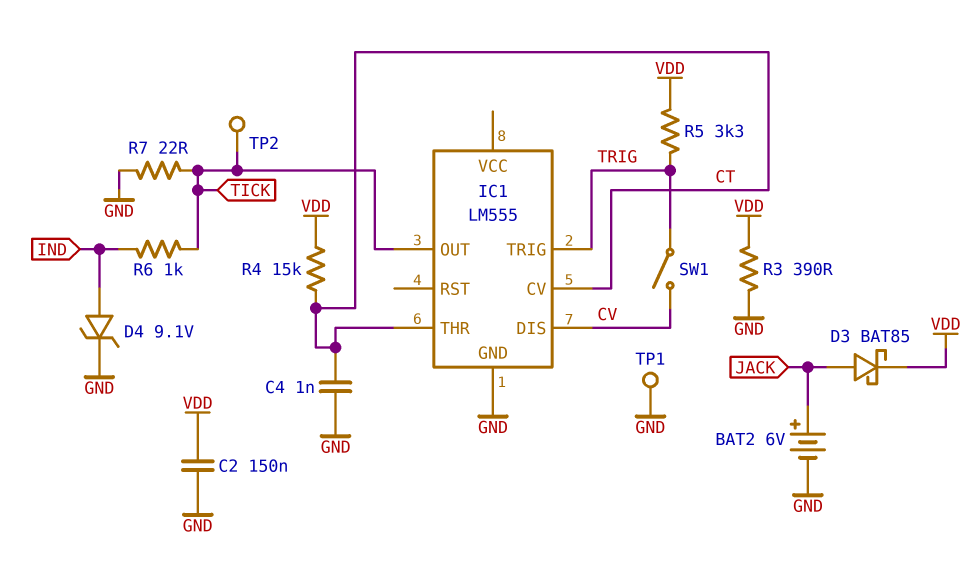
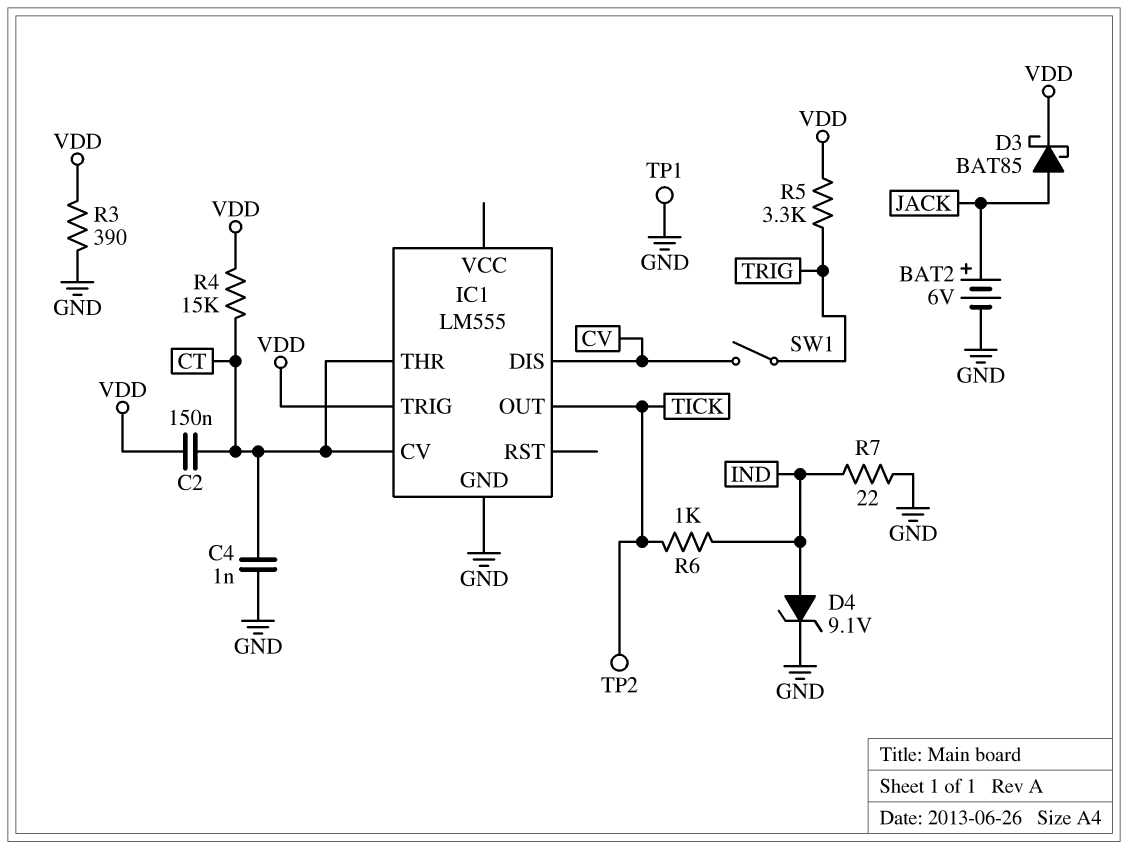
C2: 150nF (GND, VDD) -> 150nF (CT, VDD)
IC1 pin TRIG: TRIG -> VDD
R7: 22 (GND, TICK) -> 22 (GND, IND)

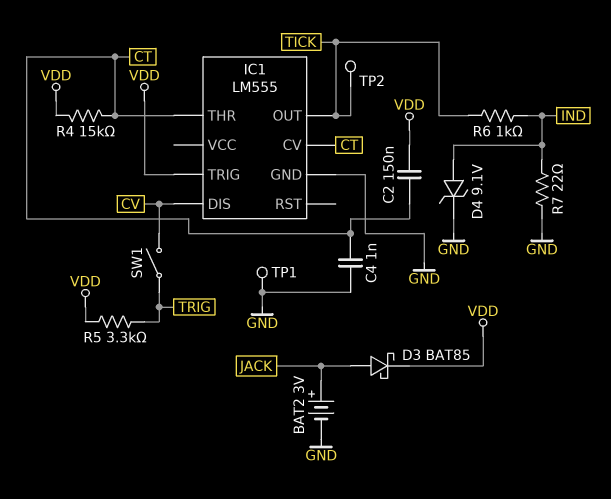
BAT2: 6V (plus JACK, minus GND) -> 3V (plus JACK, minus GND)
R3: 390 (GND, VDD) -> none

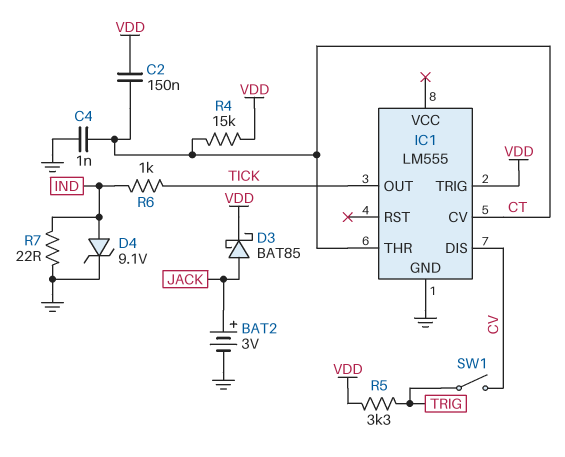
TP1: test point (GND) -> none
TP2: test point (TICK) -> none

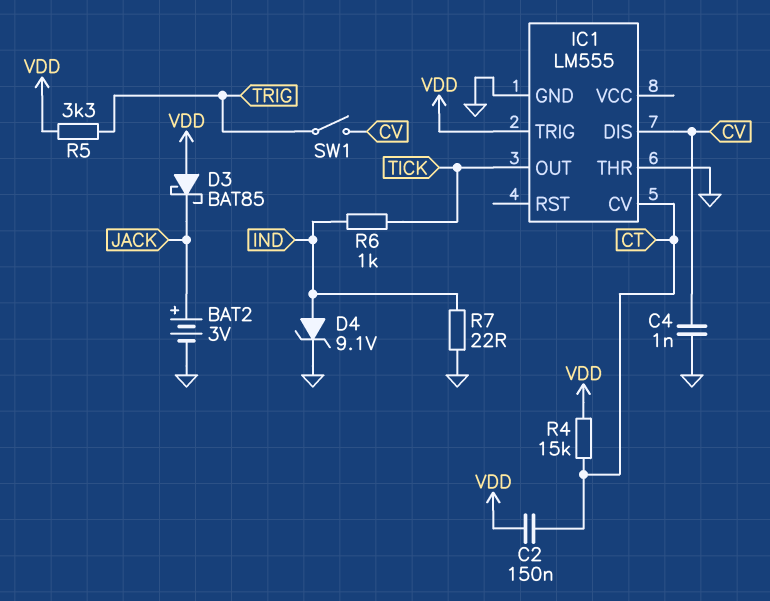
C4: 1nF (CT, GND) -> 1nF (CV, GND)
D3: schottky BAT85 (A JACK, K VDD) -> schottky BAT85 (A VDD, K JACK)
IC1 pin THR: CT -> GND

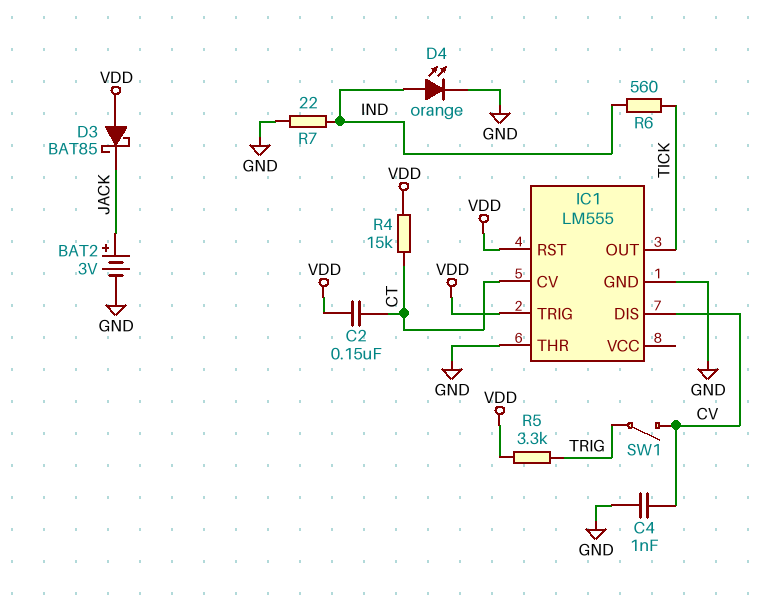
D4: zener 9.1V (A IND, K GND) -> LED orange (A IND, K GND)
IC1 pin RST: none -> VDD
R6: 1k (IND, TICK) -> 560 (IND, TICK)

